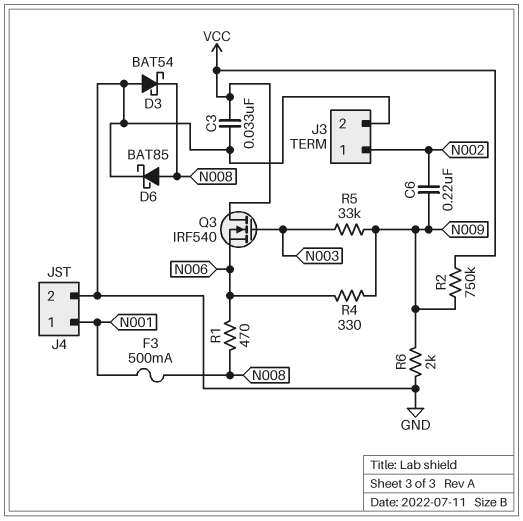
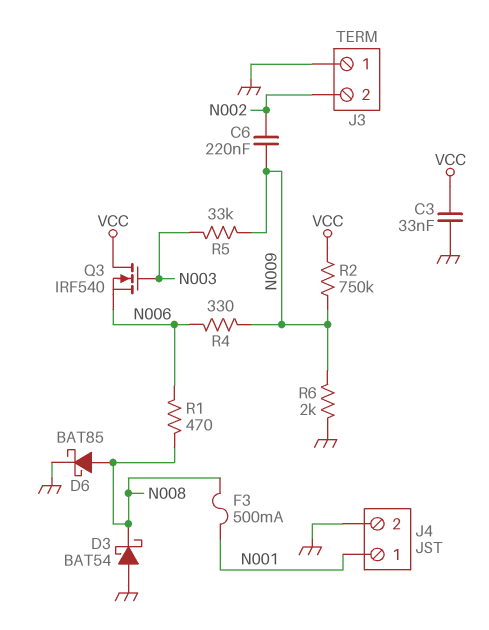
J3 pin 1: N002 -> GND
J3 pin 2: GND -> N002

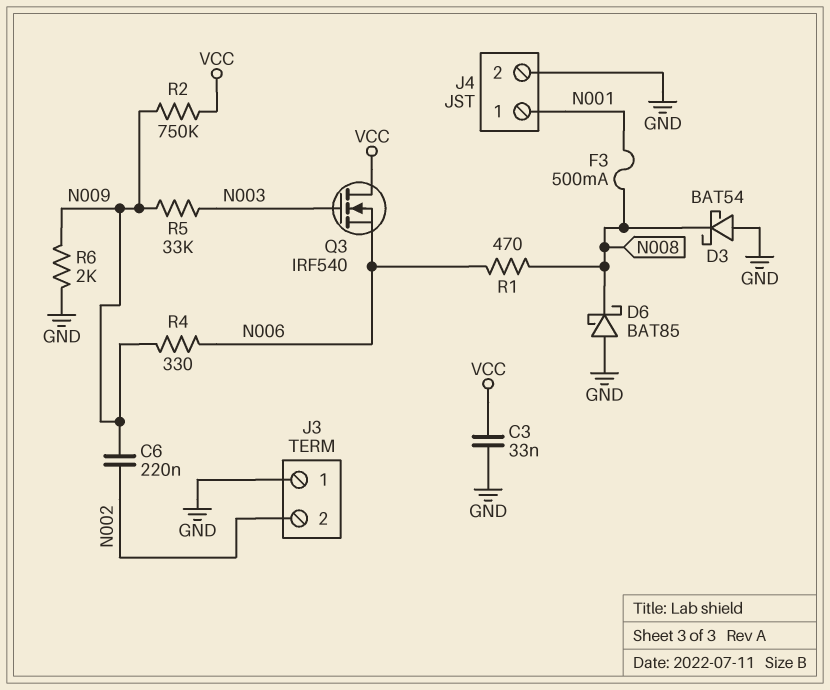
D6: schottky BAT85 (A N008, K GND) -> schottky BAT85 (A GND, K N008)

